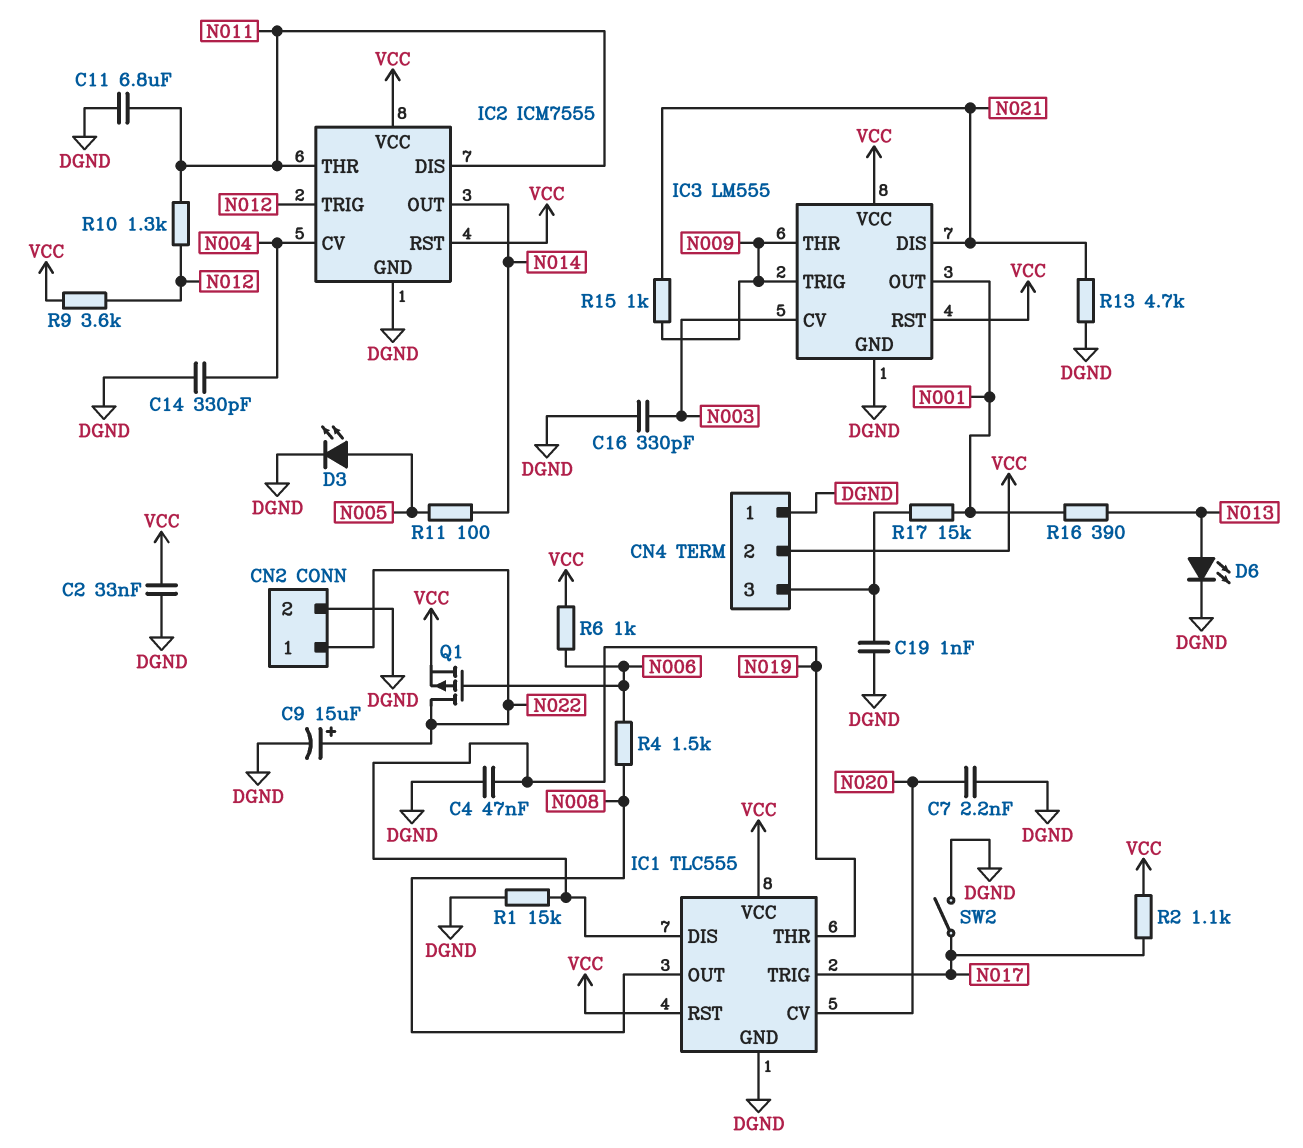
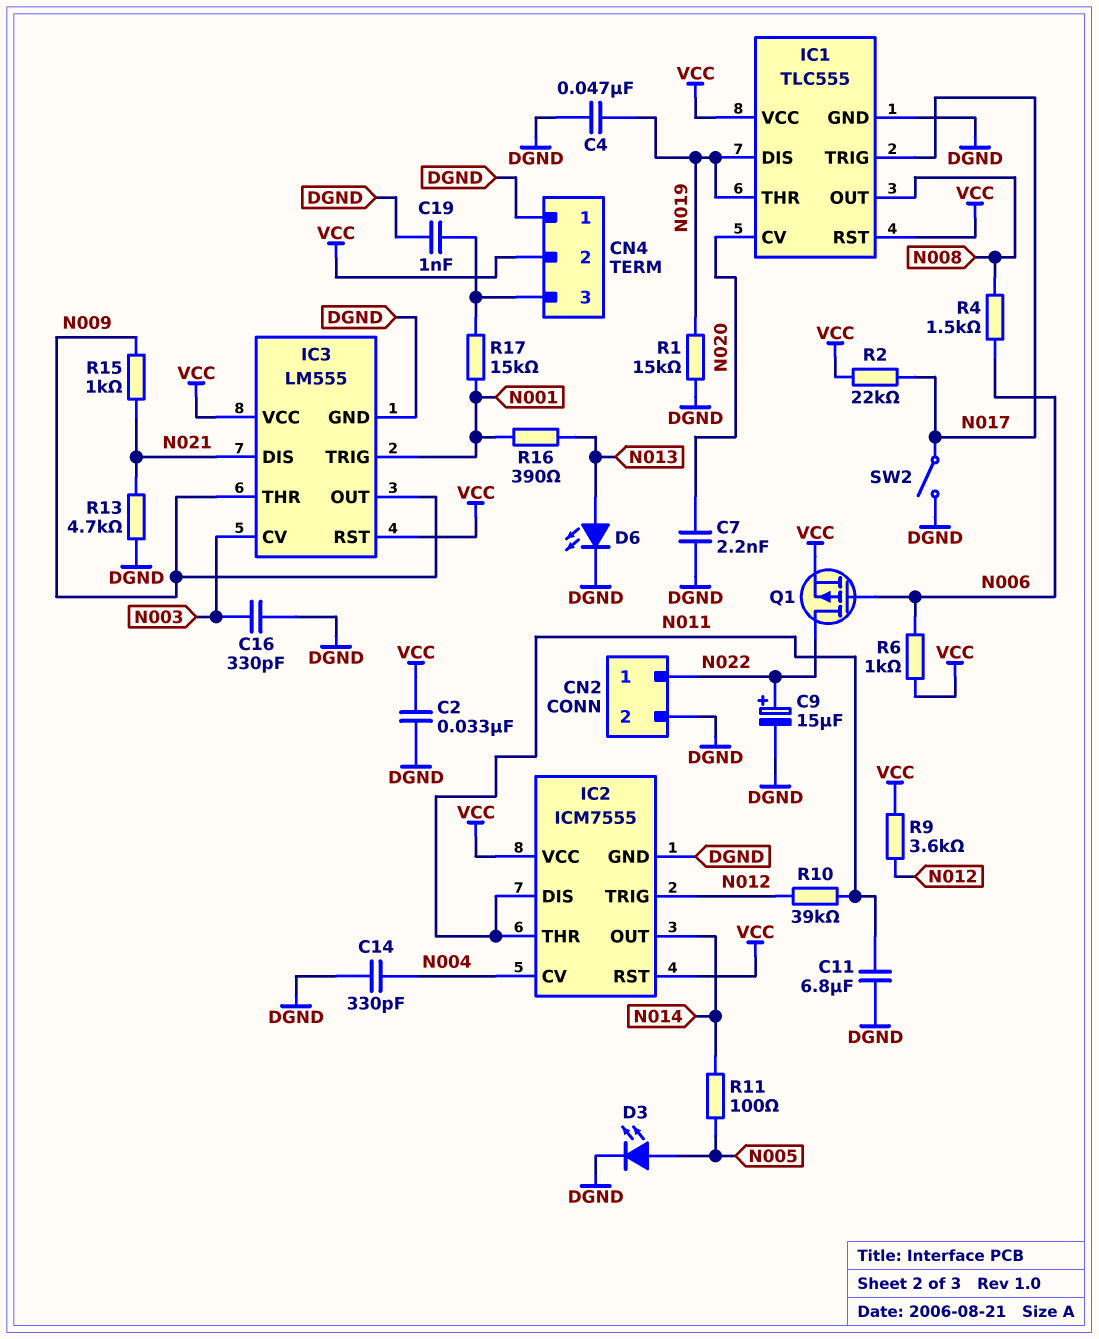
IC3 pin OUT: N001 -> N009
IC3 pin TRIG: N009 -> N001
R2: 1.1k (N017, VCC) -> 22k (N017, VCC)
R10: 1.3k (N011, N012) -> 39k (N011, N012)

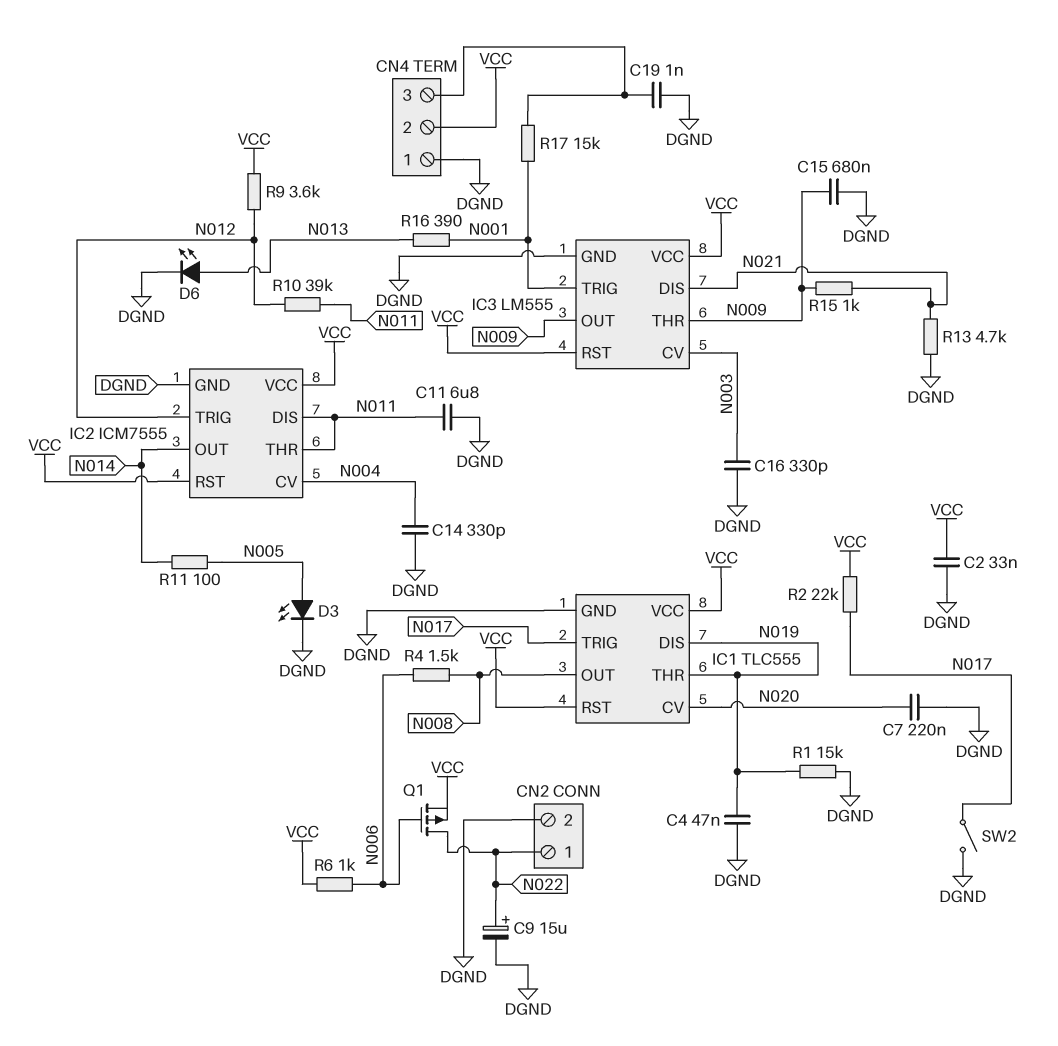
C7: 2.2nF (DGND, N020) -> 220nF (DGND, N020)
C15: none -> 680nF (DGND, N009)

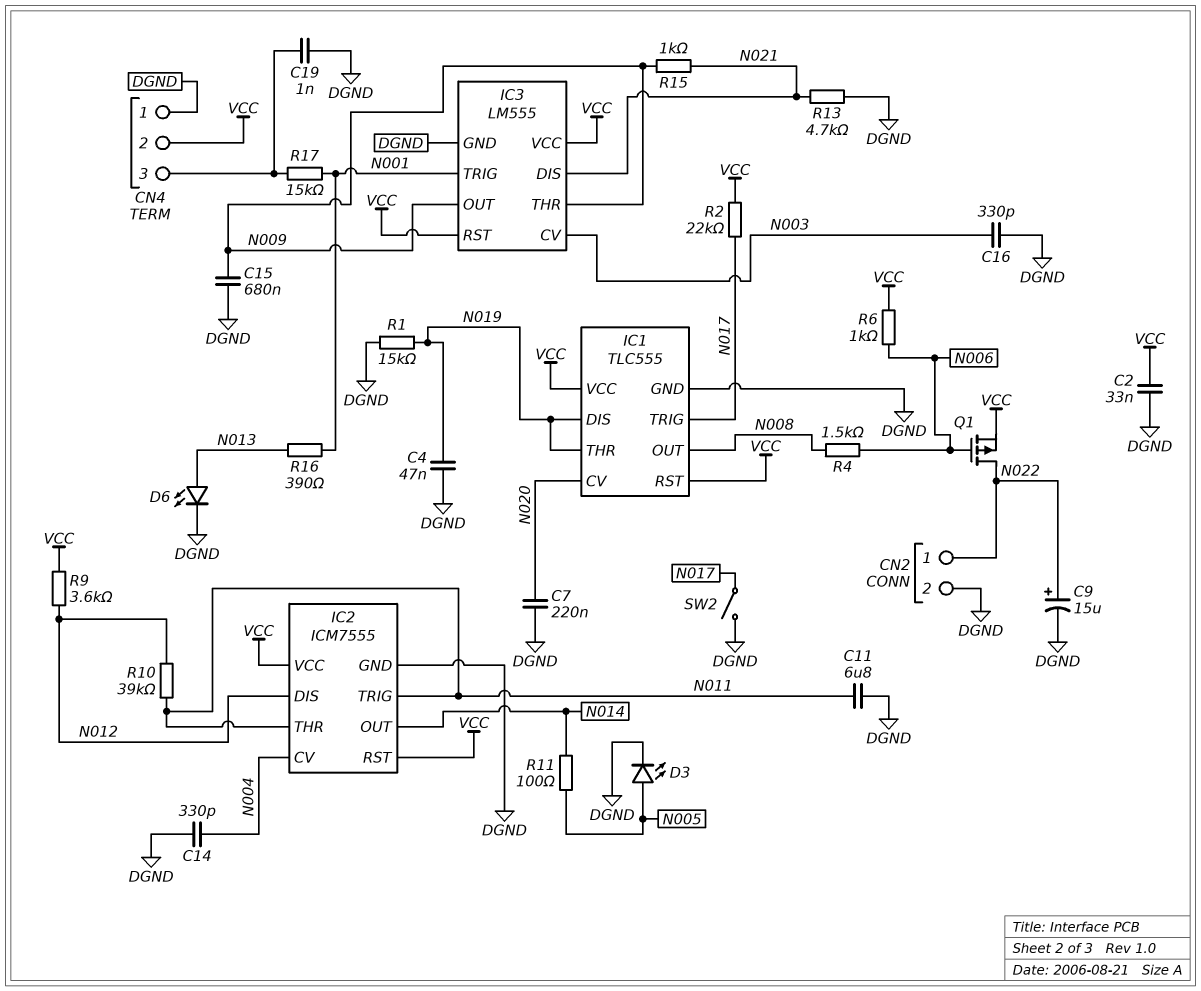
IC2 pin DIS: N011 -> N012
IC2 pin TRIG: N012 -> N011

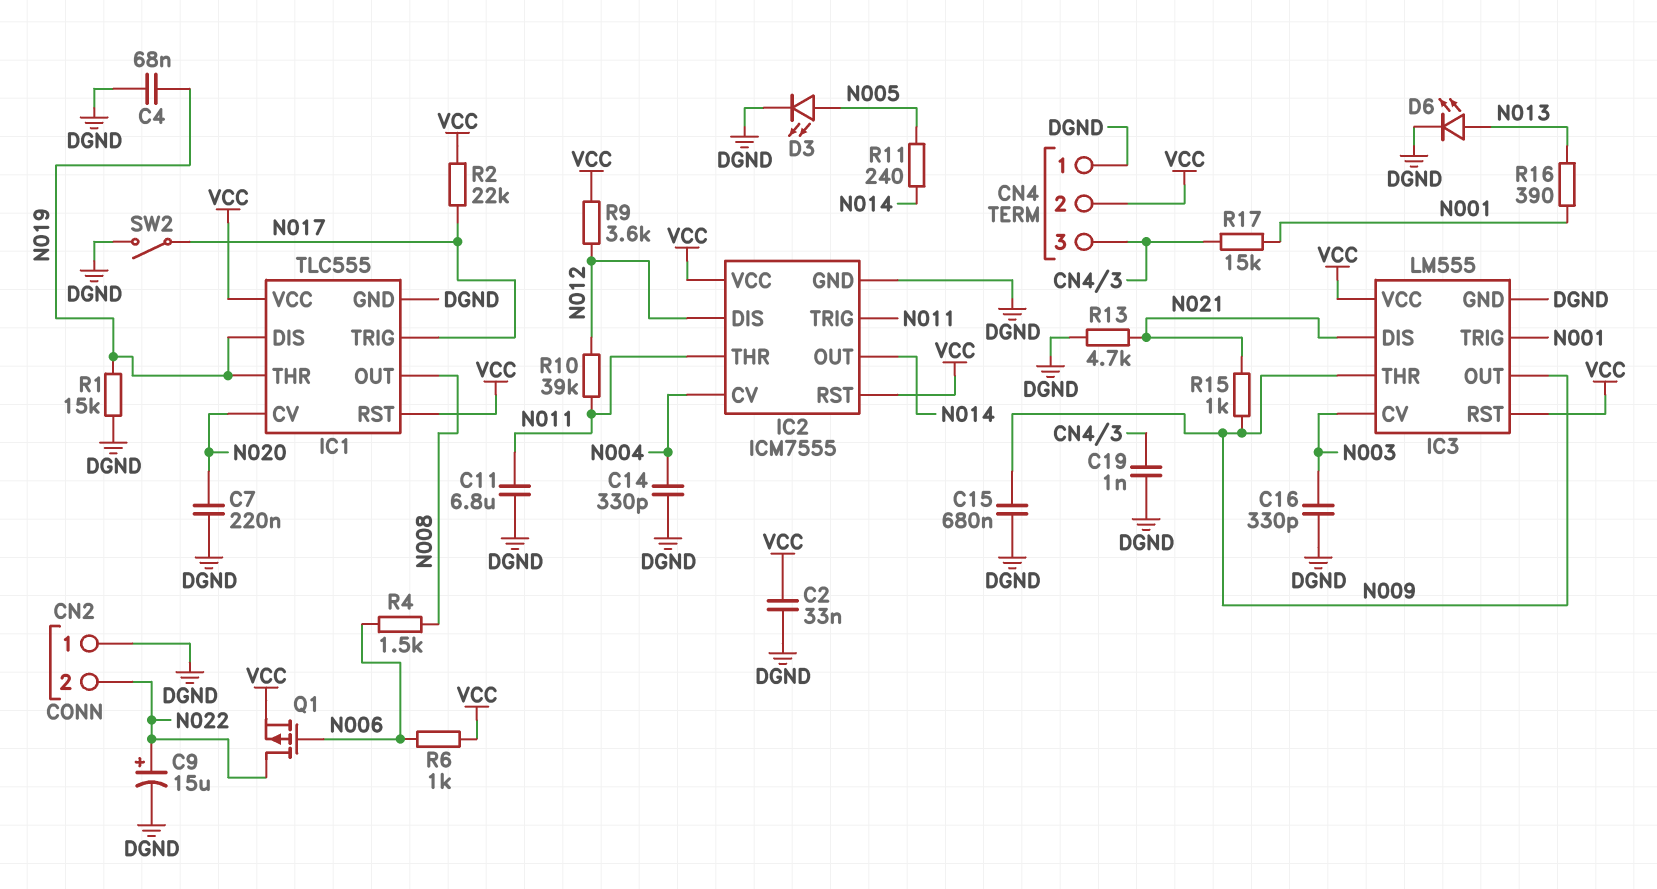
C4: 47nF (DGND, N019) -> 68nF (DGND, N019)
CN2 pin 1: N022 -> DGND
CN2 pin 2: DGND -> N022
R11: 100 (N005, N014) -> 240 (N005, N014)

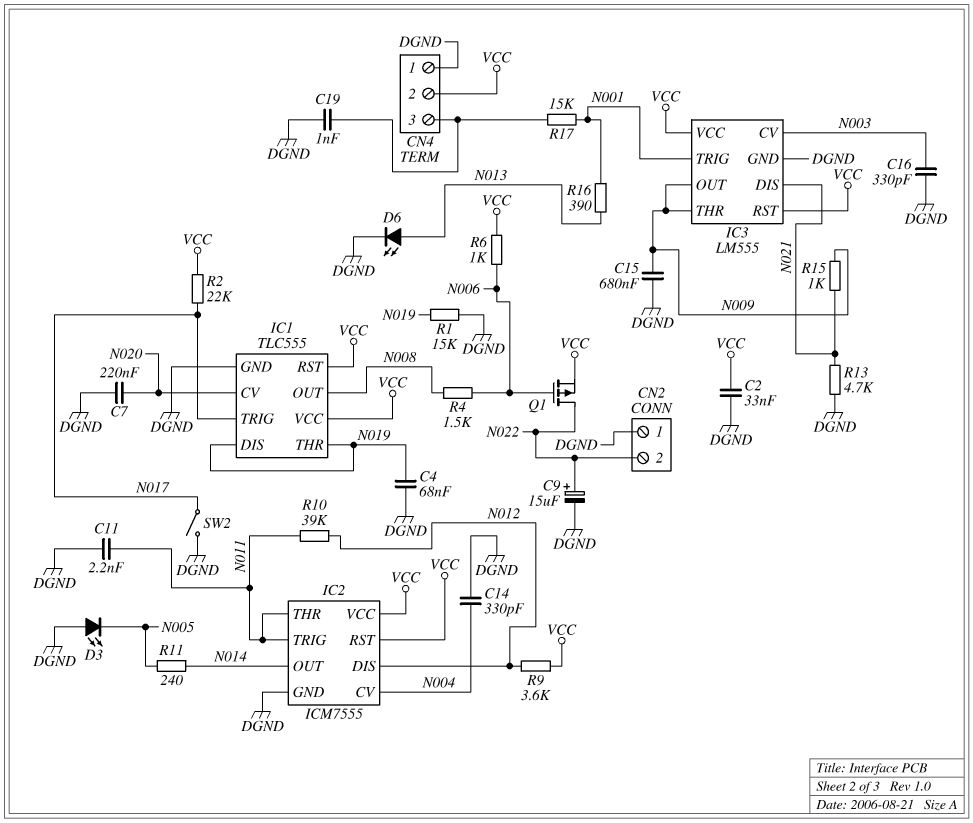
C11: 6.8uF (DGND, N011) -> 2.2nF (DGND, N011)
D3: LED (A N005, K DGND) -> LED (A DGND, K N005)

